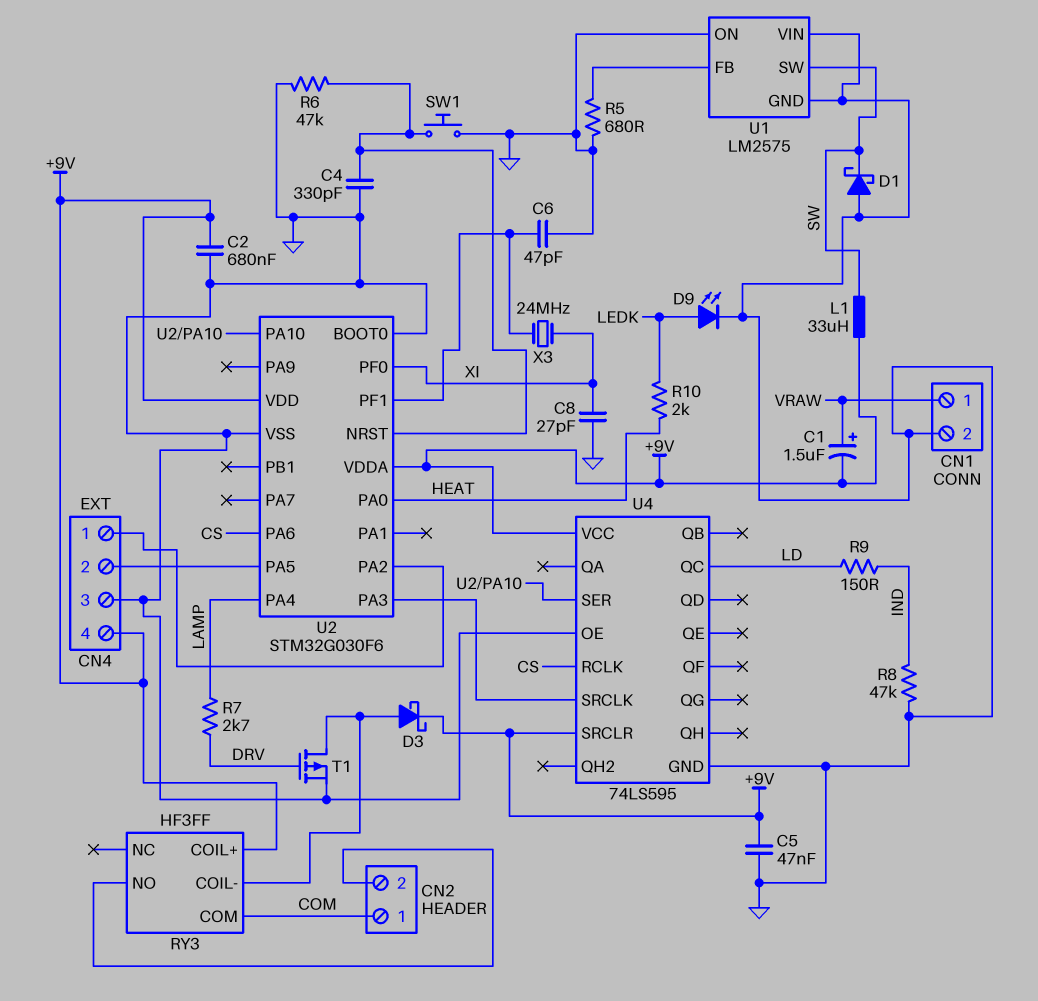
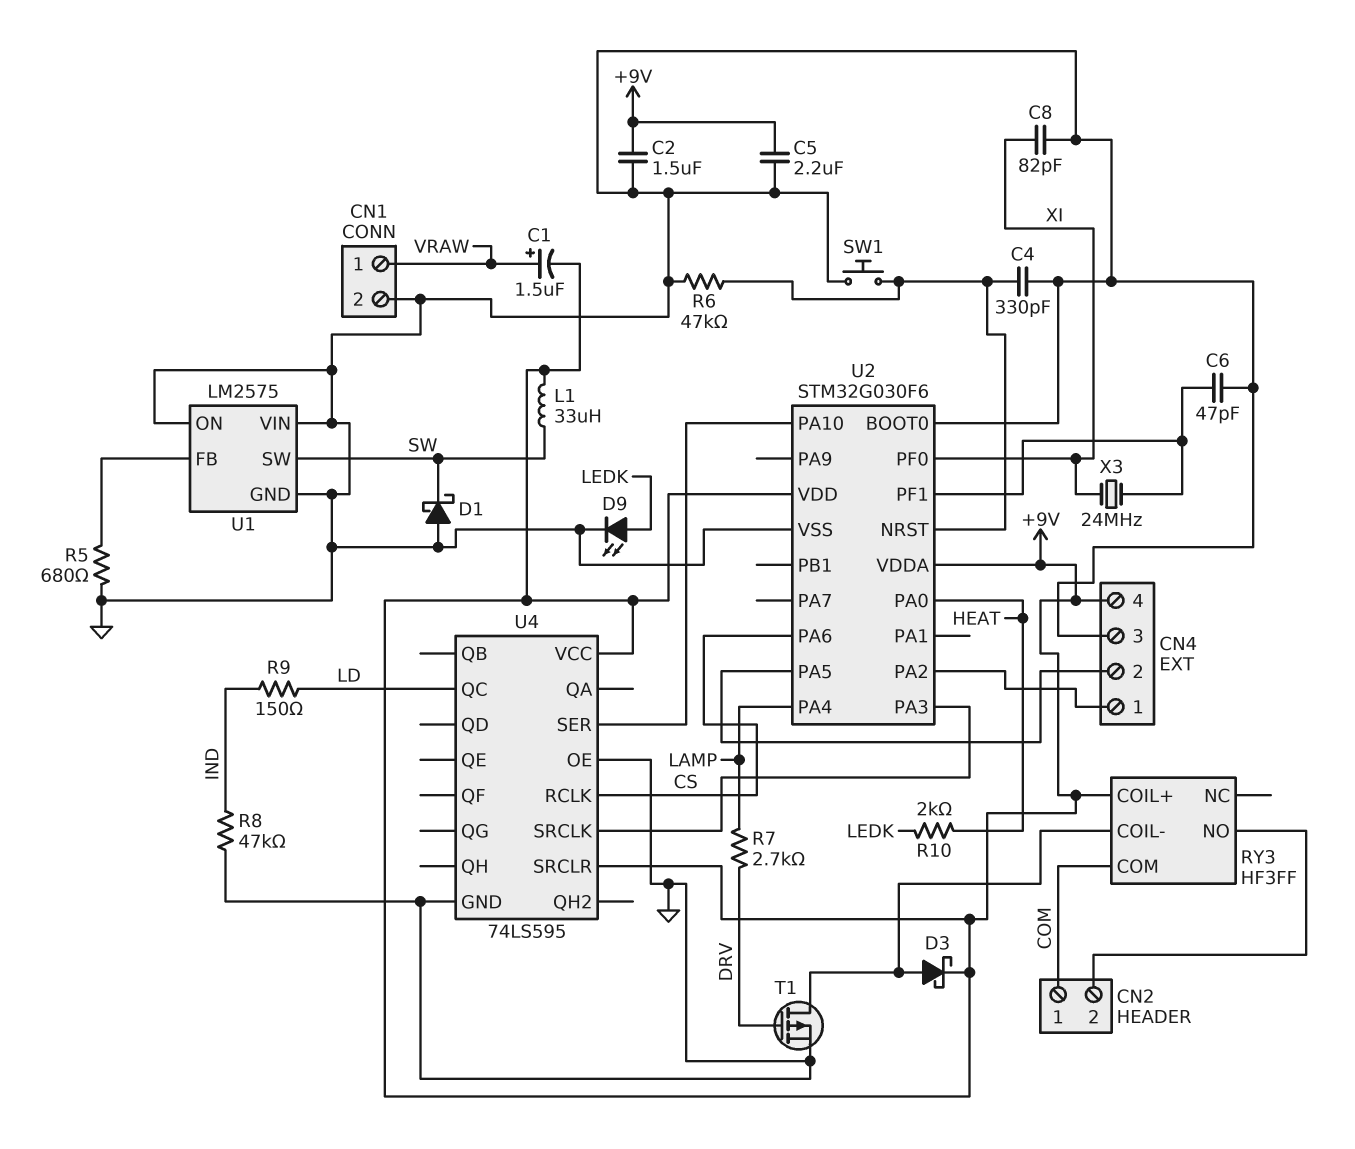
C2: 680nF (+9V, GND) -> 1.5uF (+9V, GND)
C5: 47nF (+9V, GND) -> 2.2uF (+9V, GND)
C8: 27pF (GND, XI) -> 82pF (GND, XI)

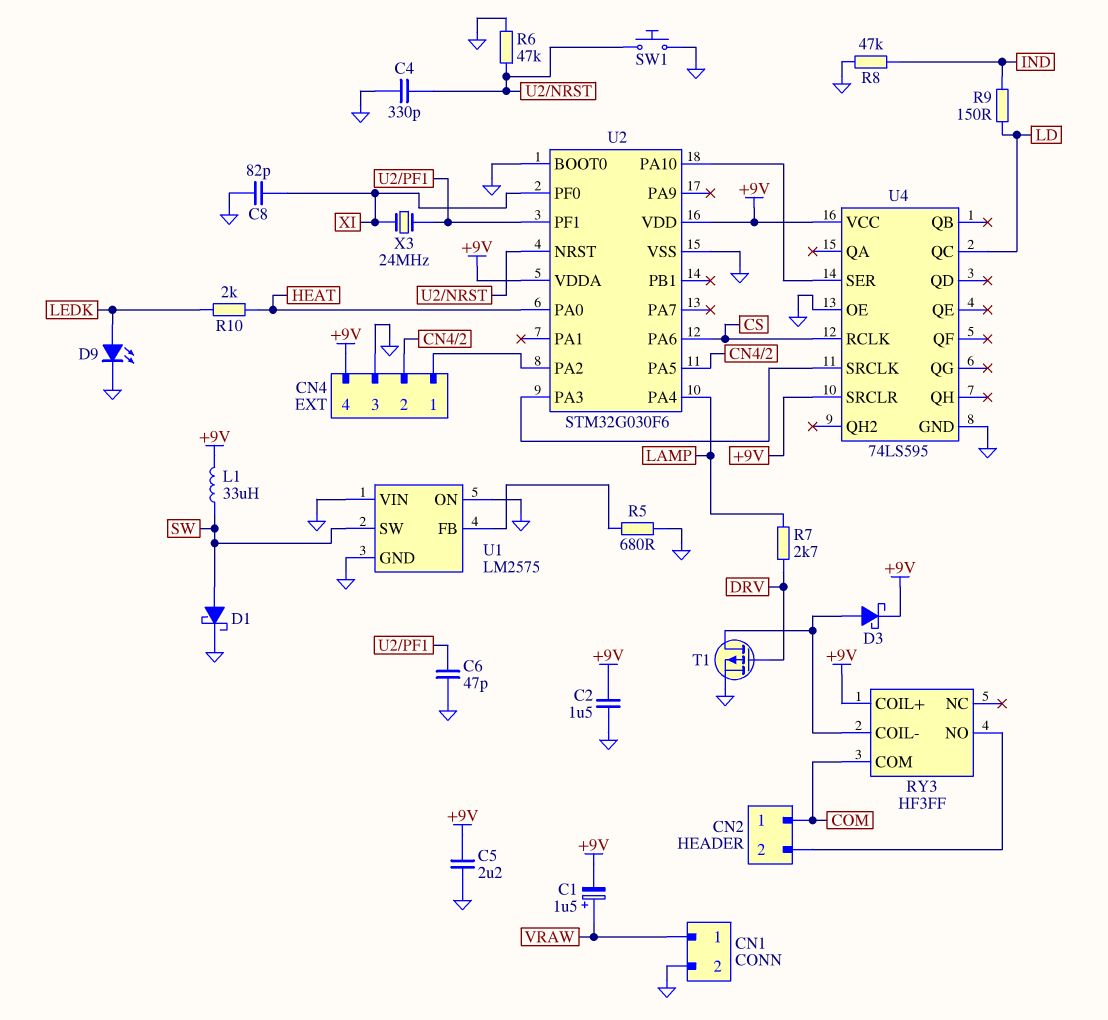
D1: schottky (A GND, K SW) -> schottky (A SW, K GND)

